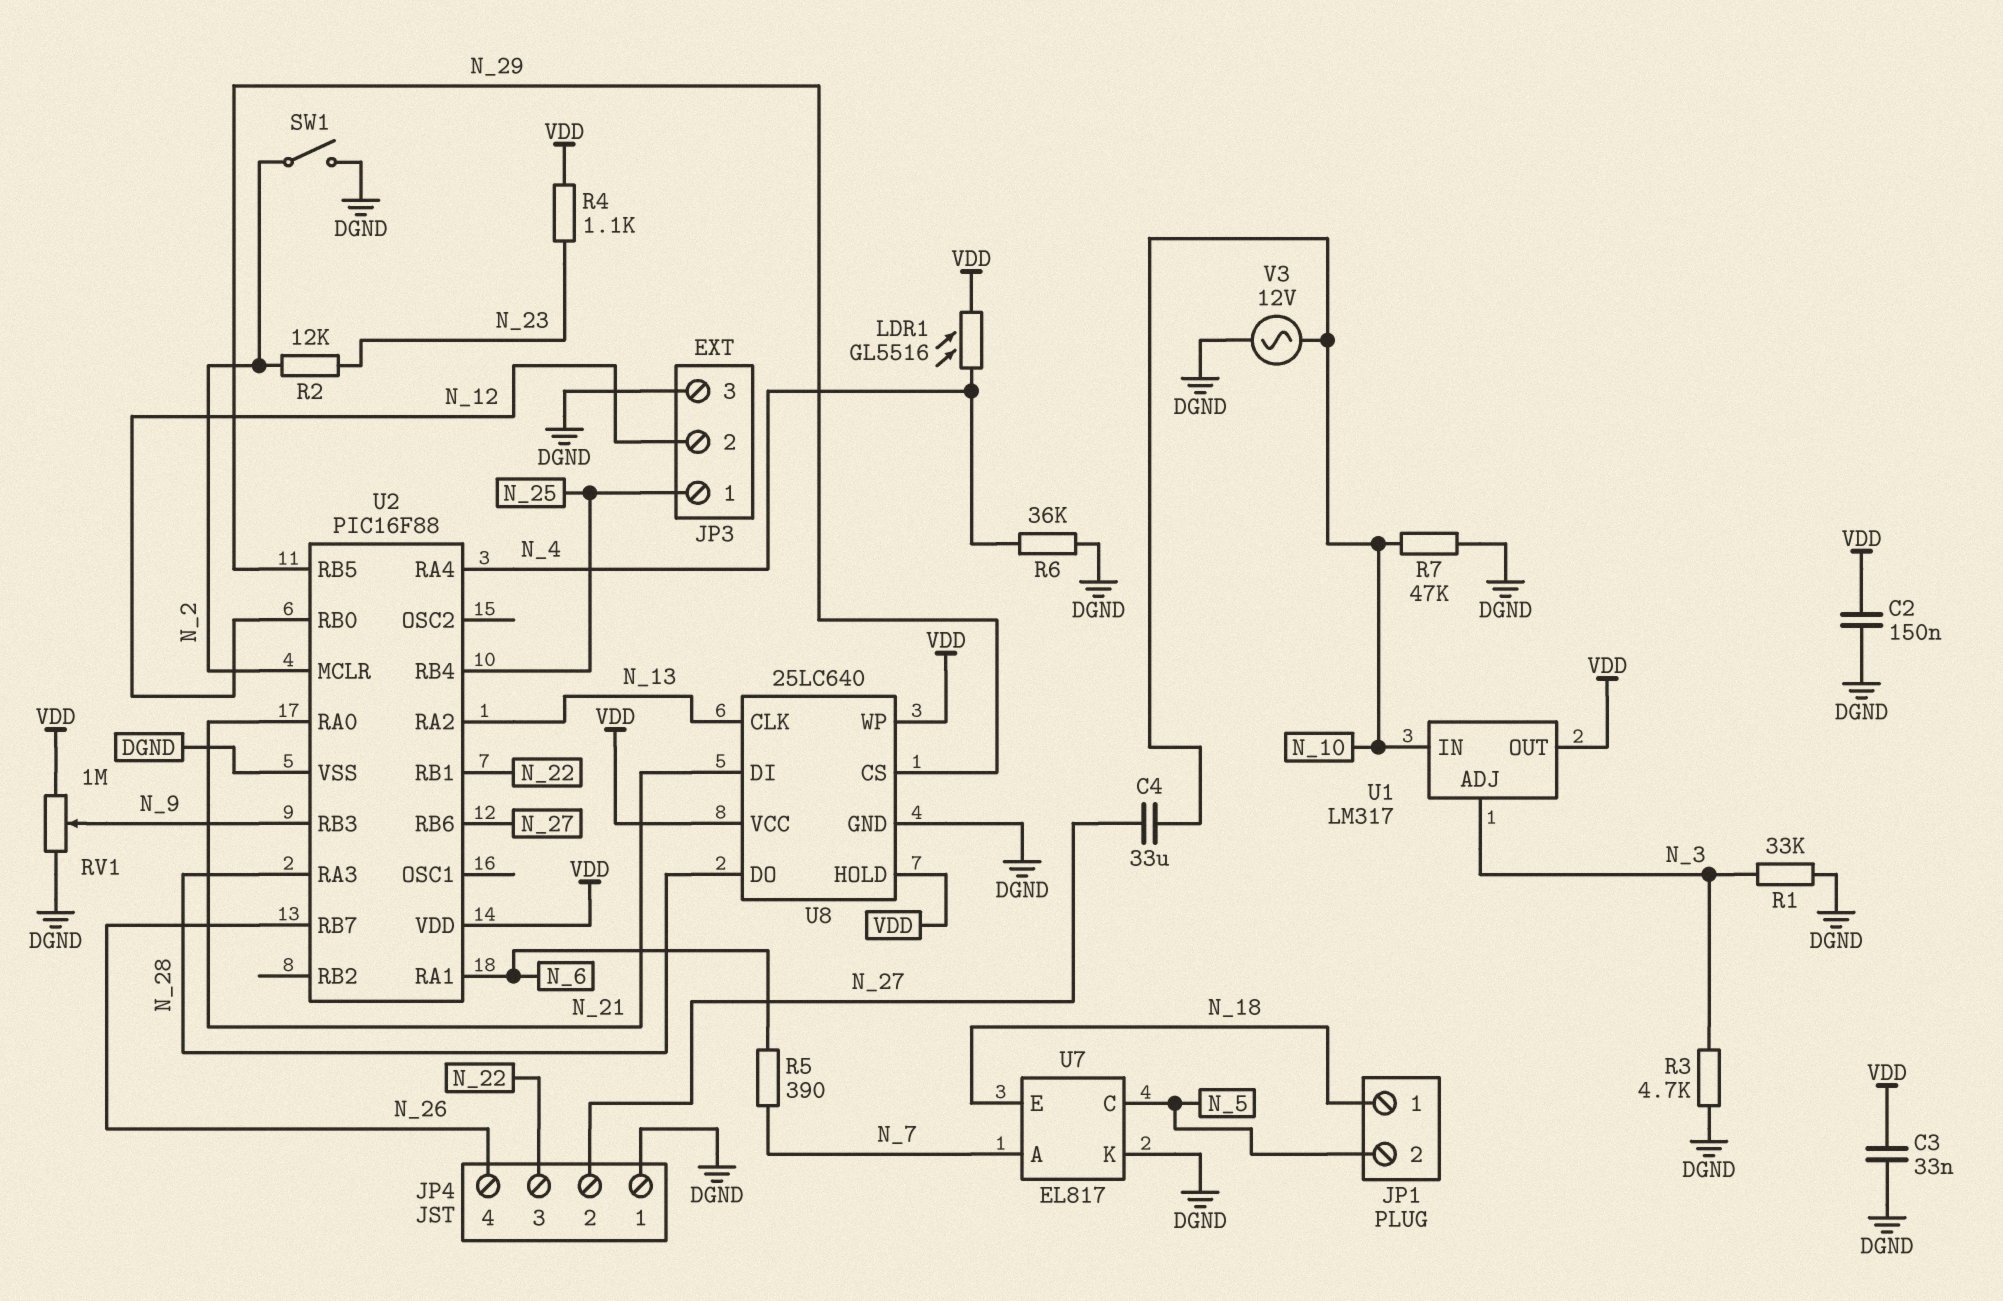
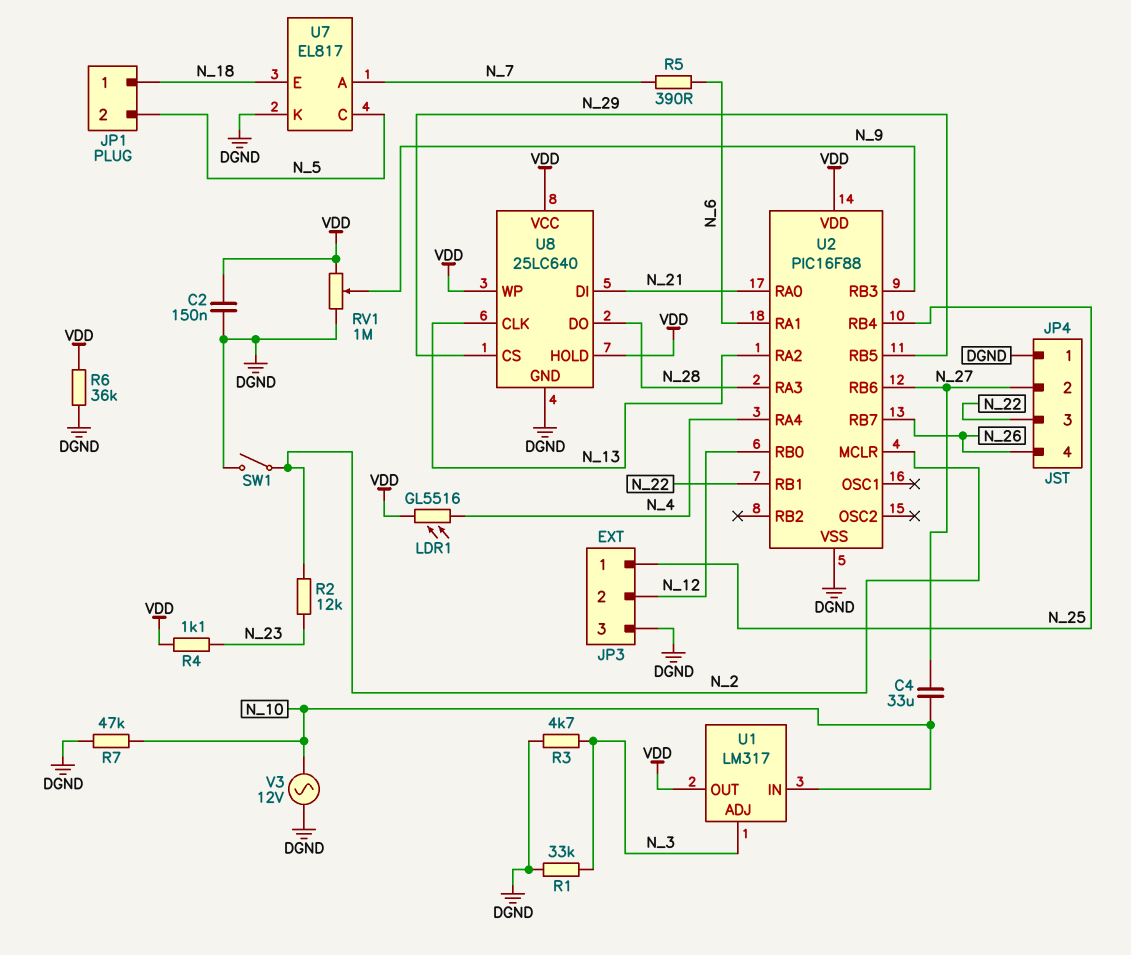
C3: 33nF (DGND, VDD) -> none
R6: 36k (DGND, N_4) -> 36k (DGND, VDD)

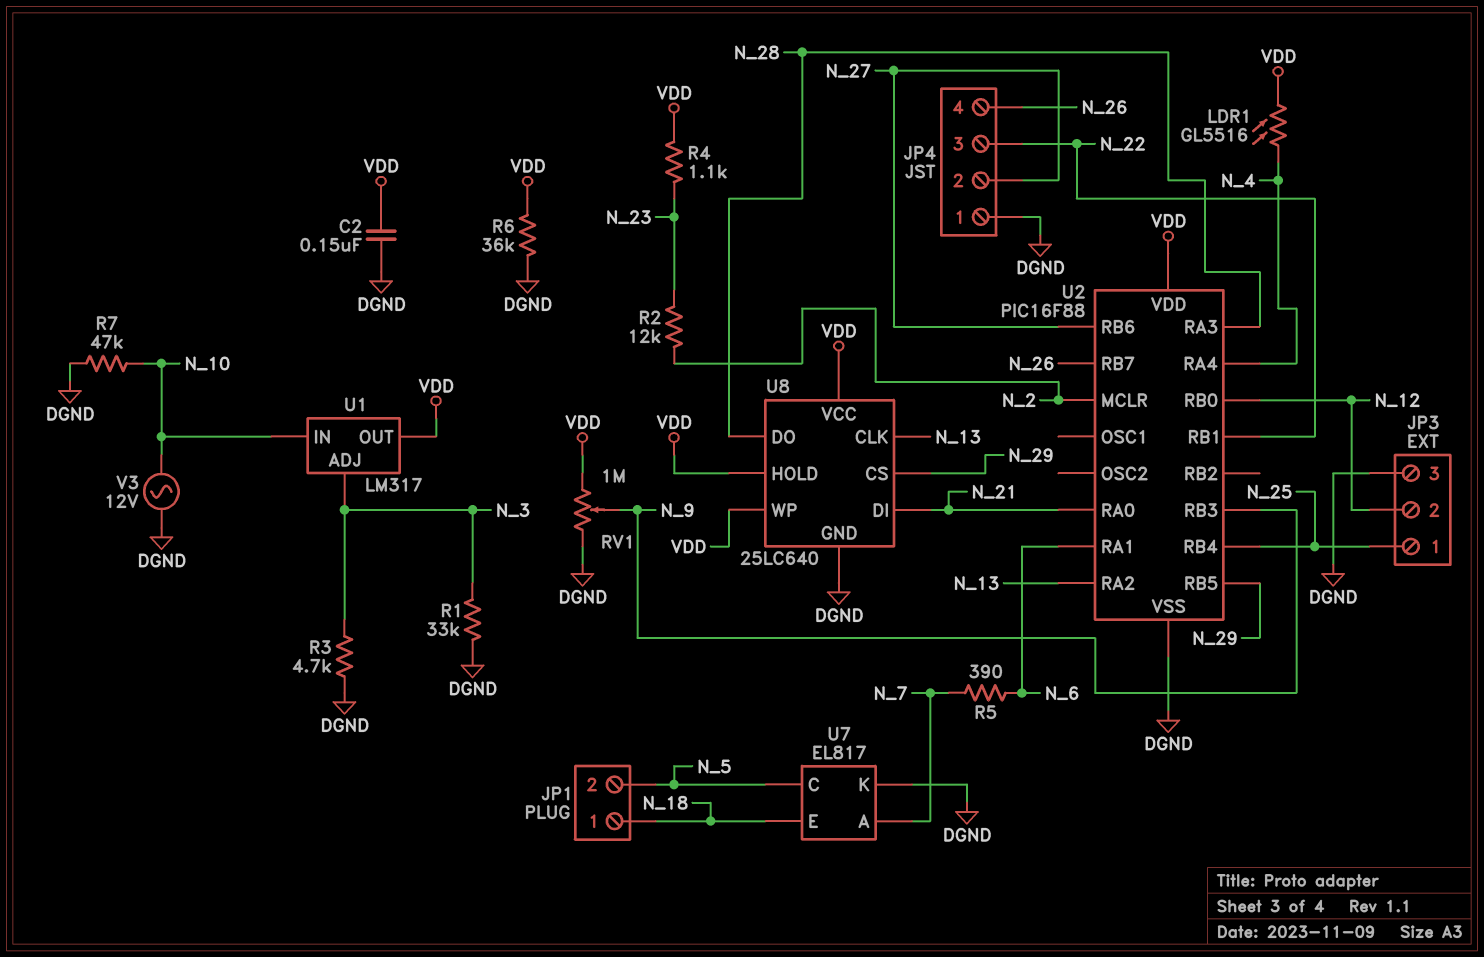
C4: 33uF (N_10, N_27) -> none
SW1: switch (DGND, N_2) -> none

